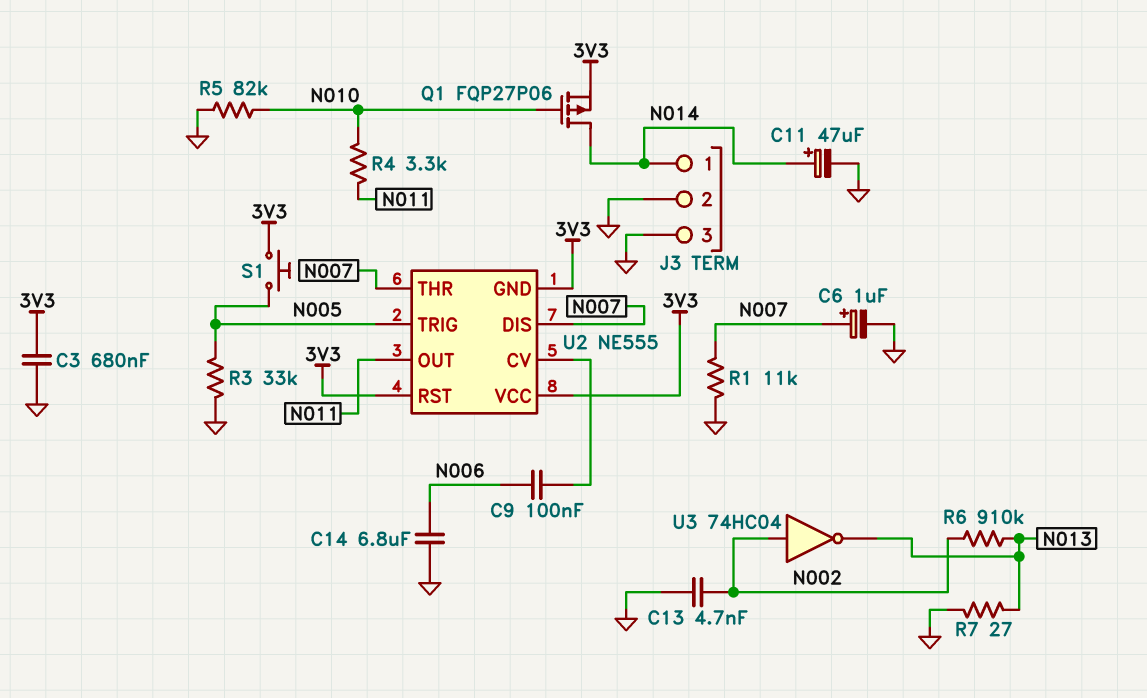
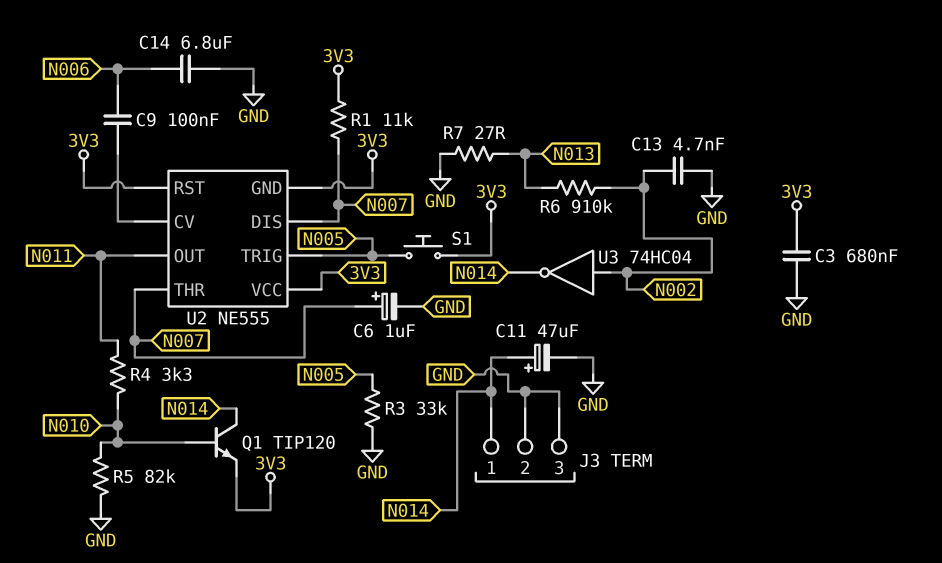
Q1: PMOS FQP27P06 (G N010, D N014, S 3V3) -> NPN TIP120 (B N010, C N014, E 3V3)
R1: 11k (GND, N007) -> 11k (3V3, N007)
U3: NOT 74HC04 (in N002, out N013) -> NOT 74HC04 (in N002, out N014)

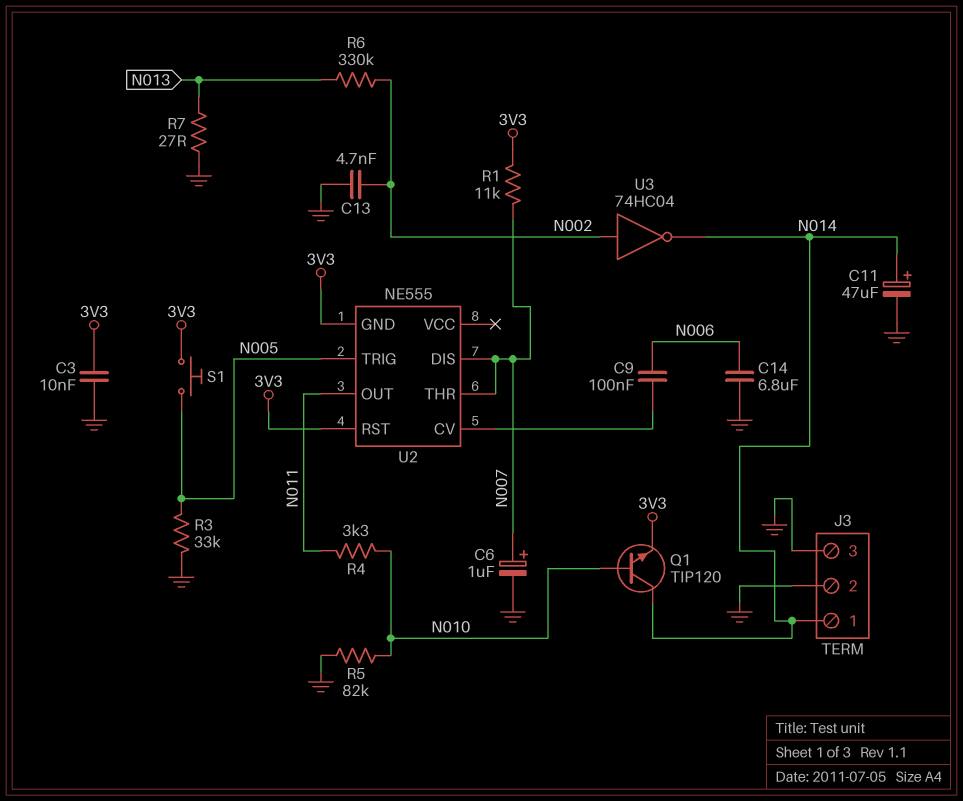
C3: 680nF (3V3, GND) -> 10nF (3V3, GND)
R6: 910k (N002, N013) -> 330k (N002, N013)
U2 pin VCC: 3V3 -> none

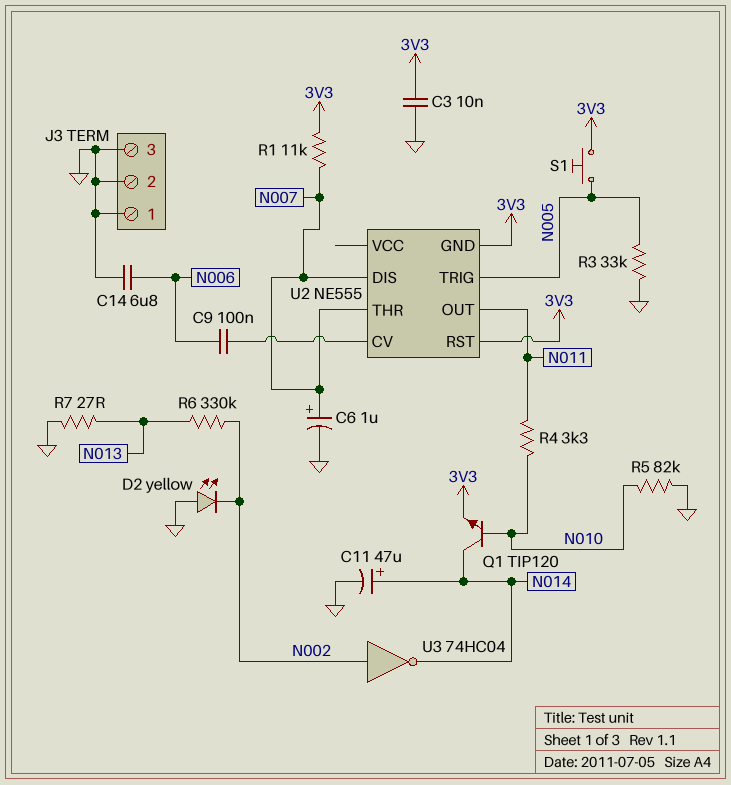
C13: 4.7nF (GND, N002) -> none
D2: none -> LED yellow (A GND, K N002)
J3 pin 1: N014 -> GND

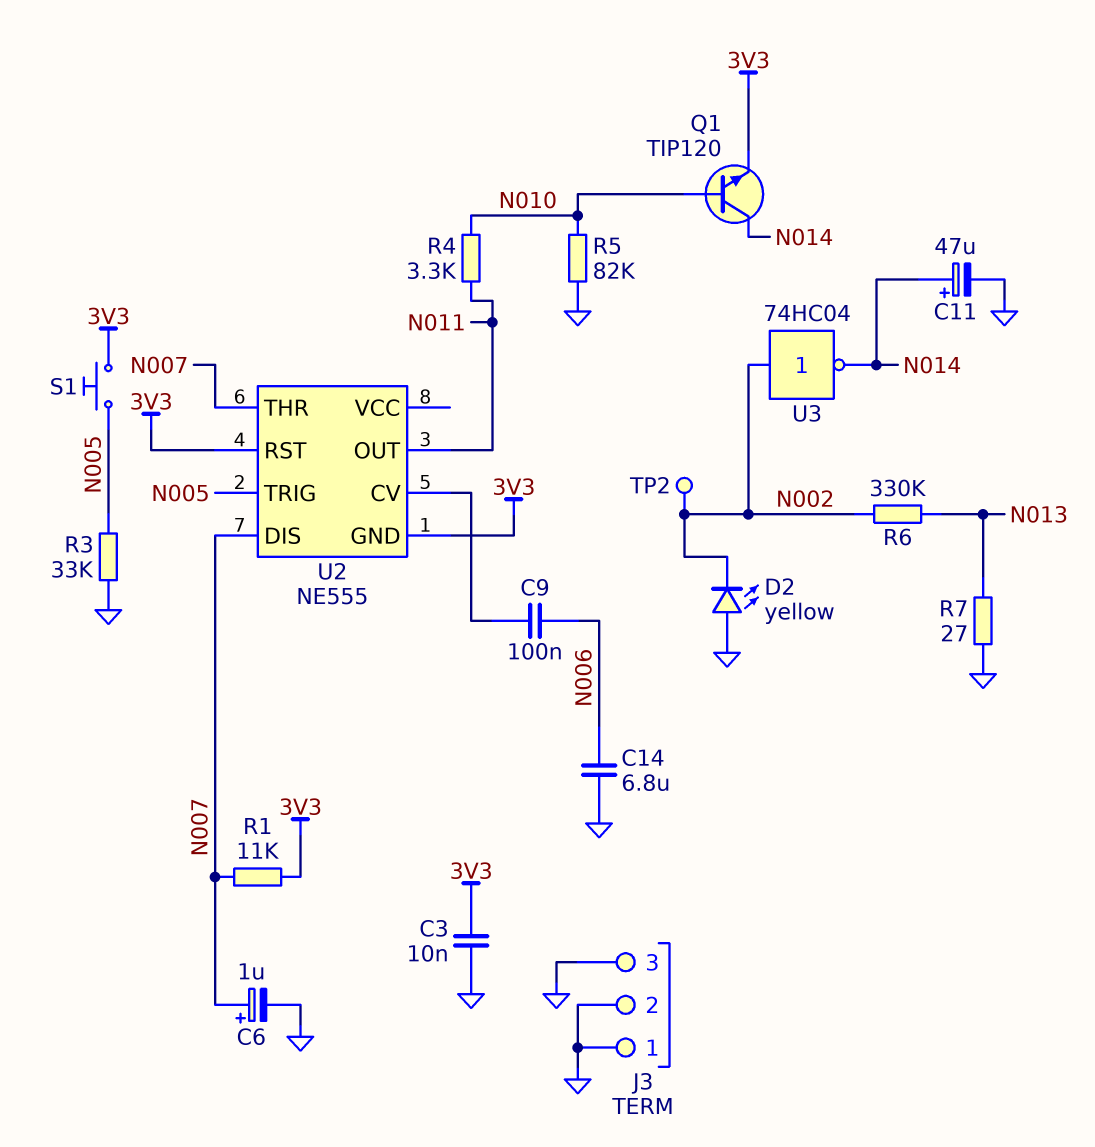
TP2: none -> test point (N002)

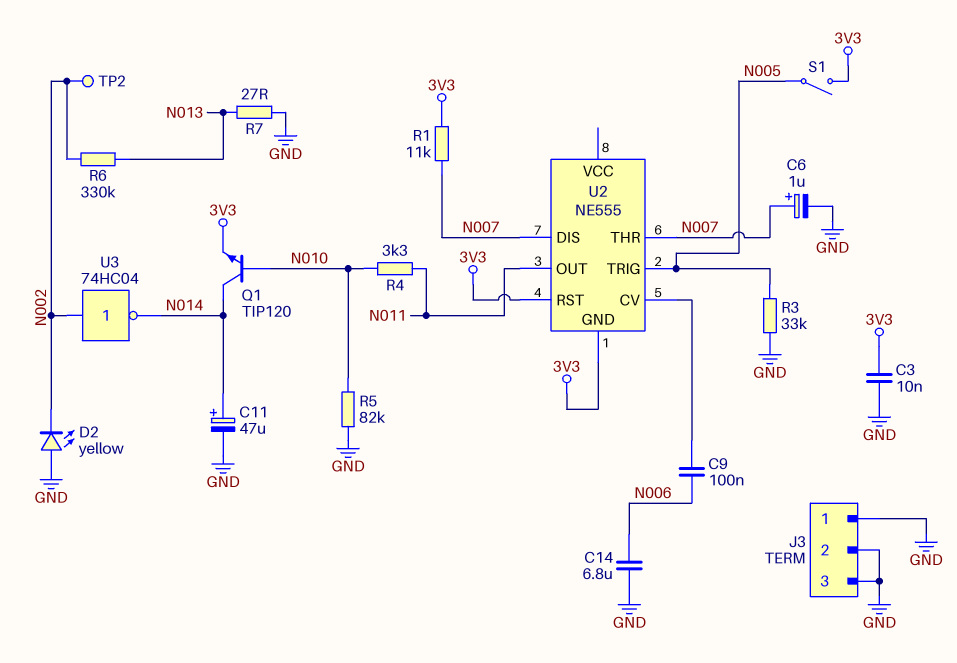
S1: button (3V3, N005) -> switch (3V3, N005)

